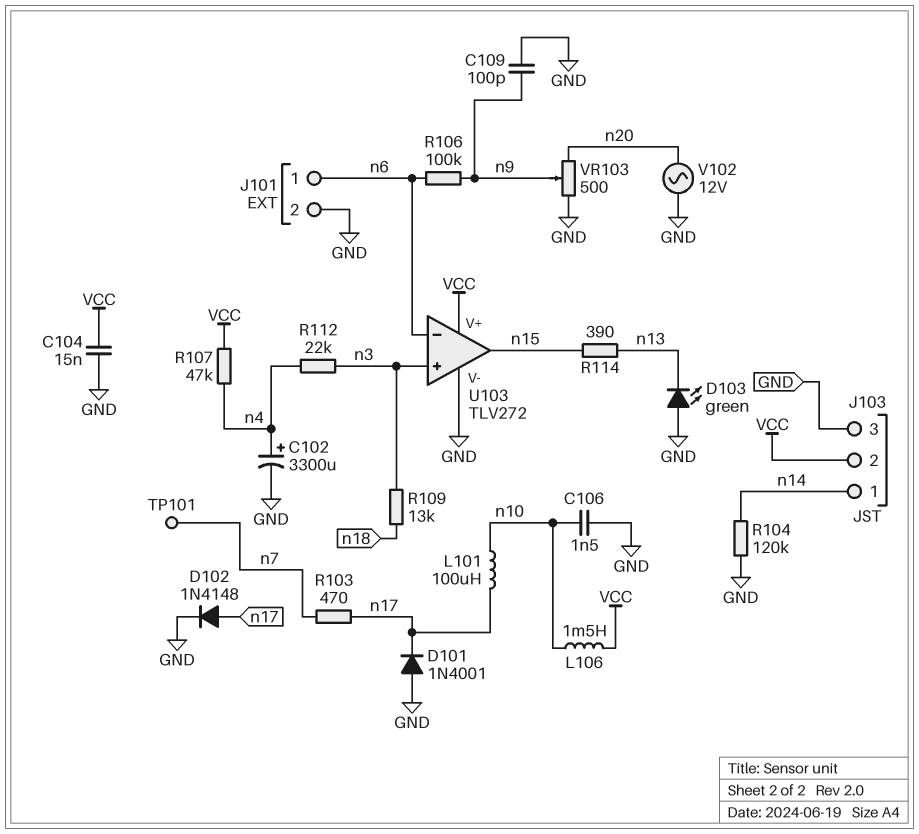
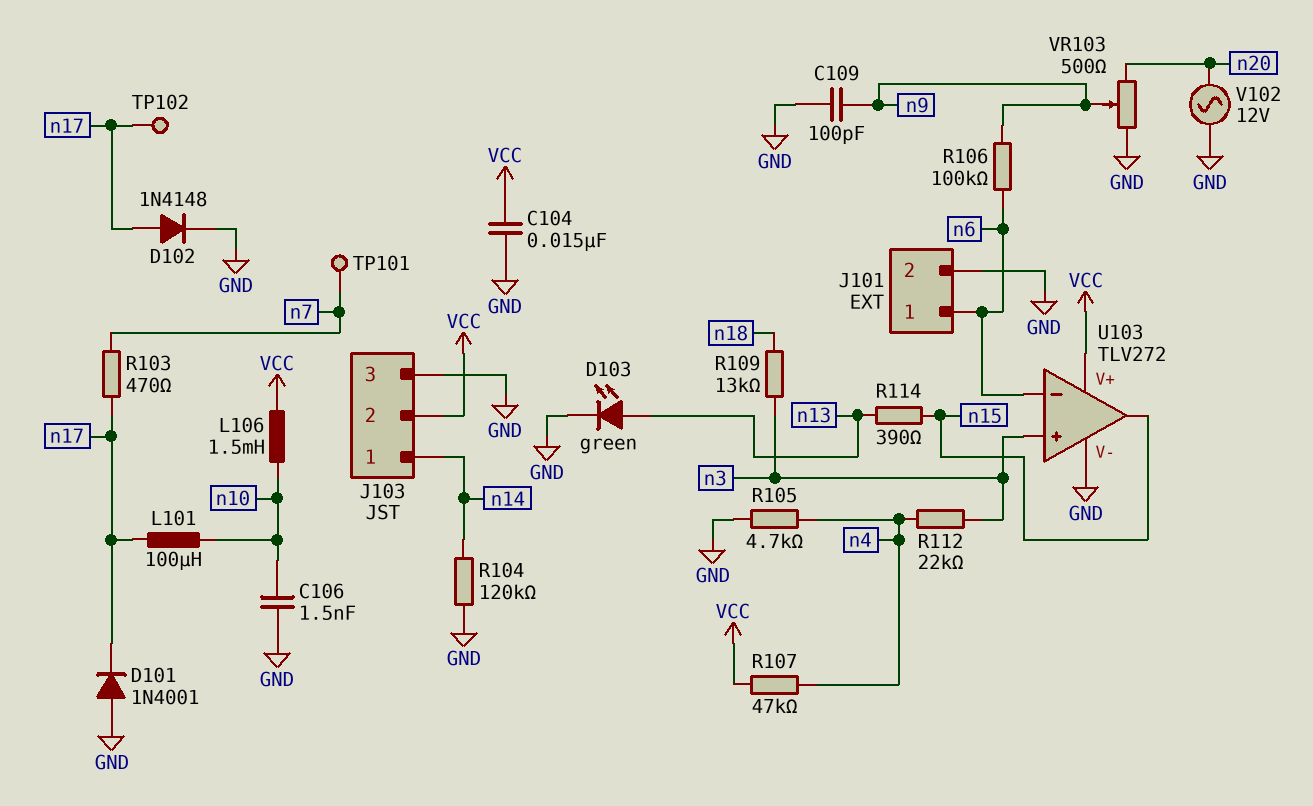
C102: 3300uF (plus n4, minus GND) -> none
D103: LED green (A GND, K n13) -> LED green (A n13, K GND)
R105: none -> 4.7k (GND, n4)
TP102: none -> test point (n17)

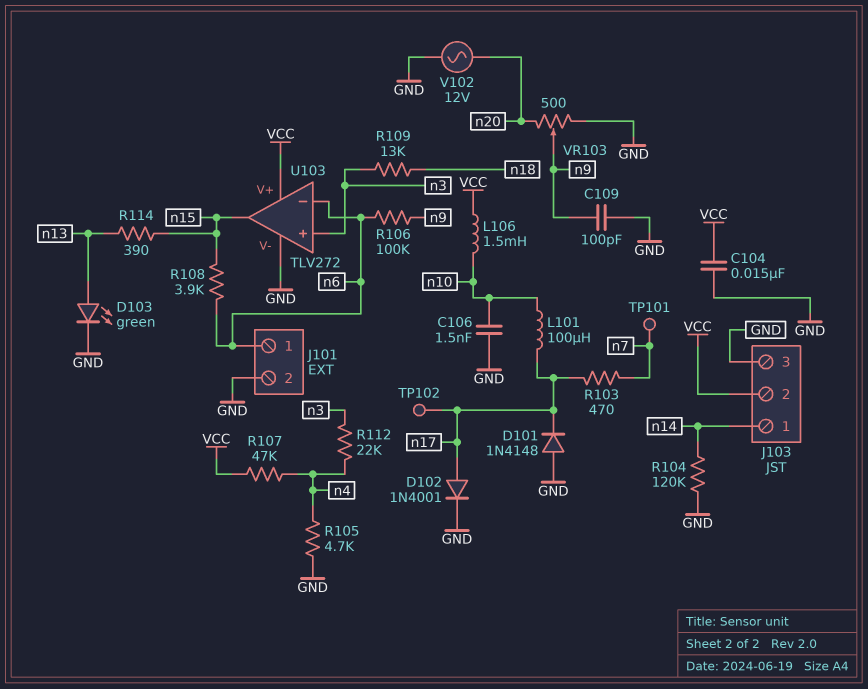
D101: diode 1N4001 (A GND, K n17) -> diode 1N4148 (A GND, K n17)
D102: diode 1N4148 (A n17, K GND) -> diode 1N4001 (A n17, K GND)
R108: none -> 3.9k (n6, n15)

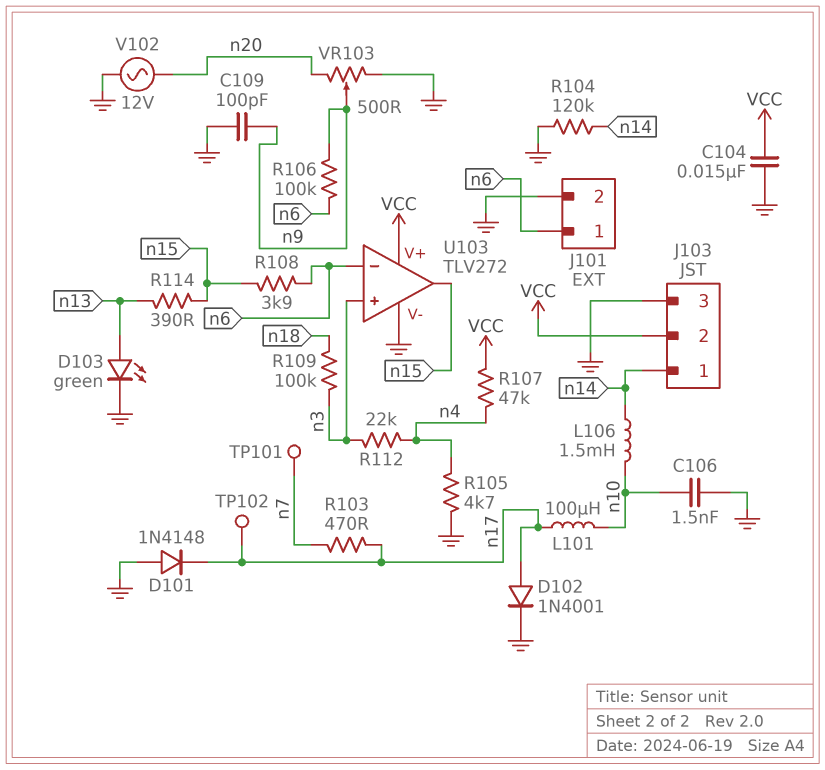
L106: 1.5mH (VCC, n10) -> 1.5mH (n10, n14)
R109: 13k (n3, n18) -> 100k (n3, n18)

